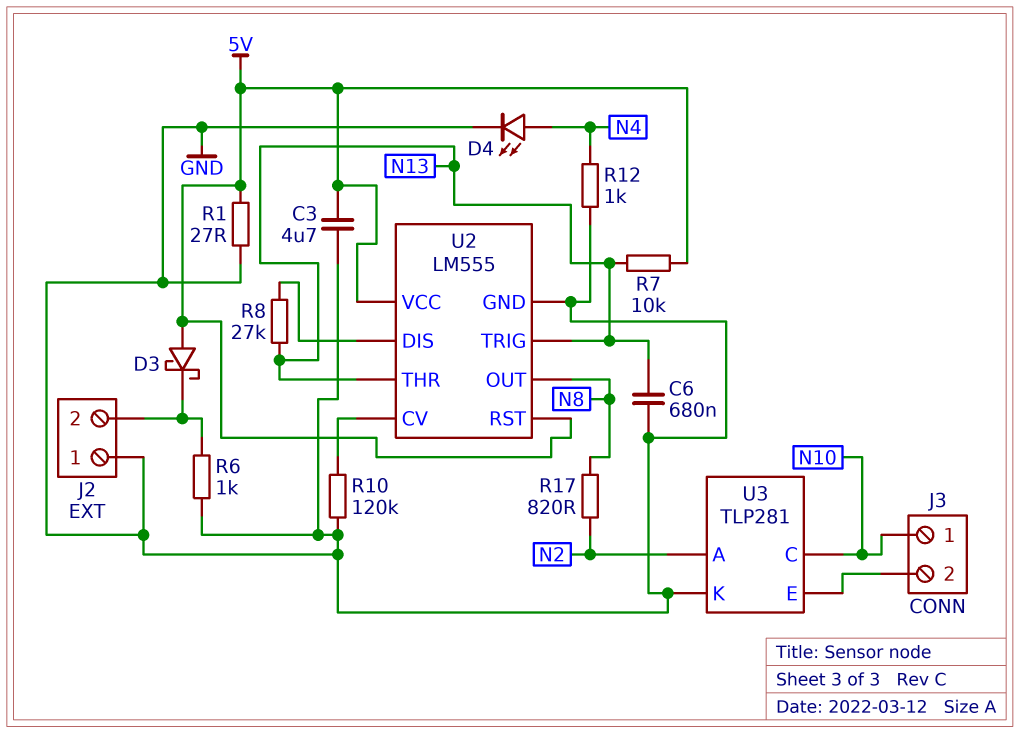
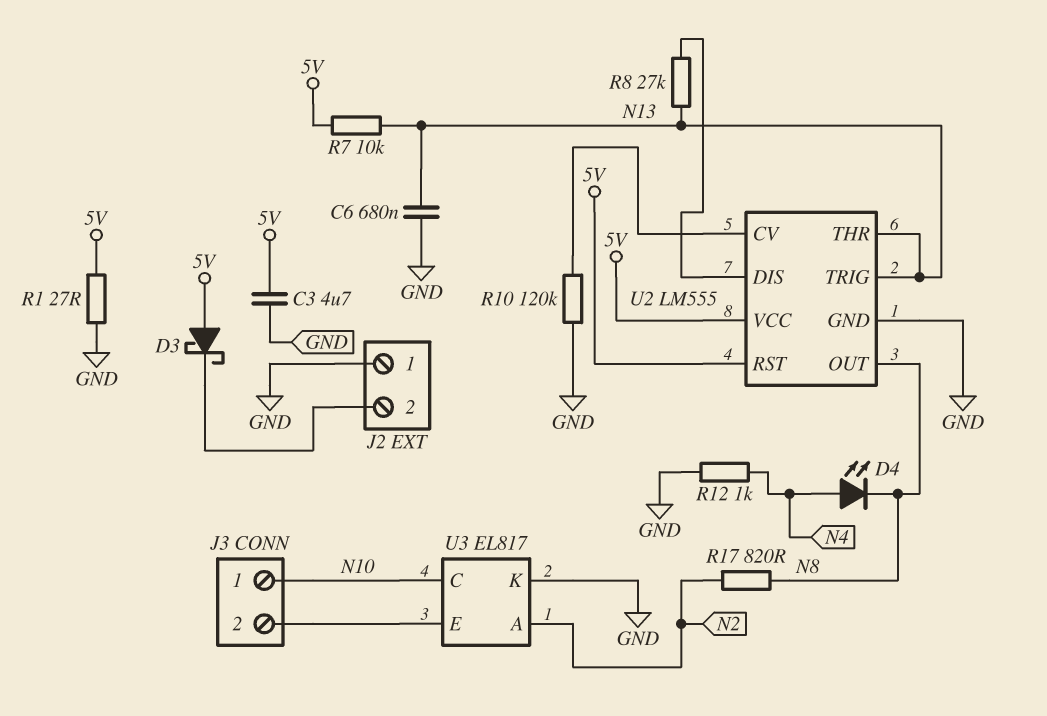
D4: LED (A N4, K GND) -> LED (A N4, K N8)
R6: 1k (GND, J2/2) -> none
U3: TLP281 -> EL817

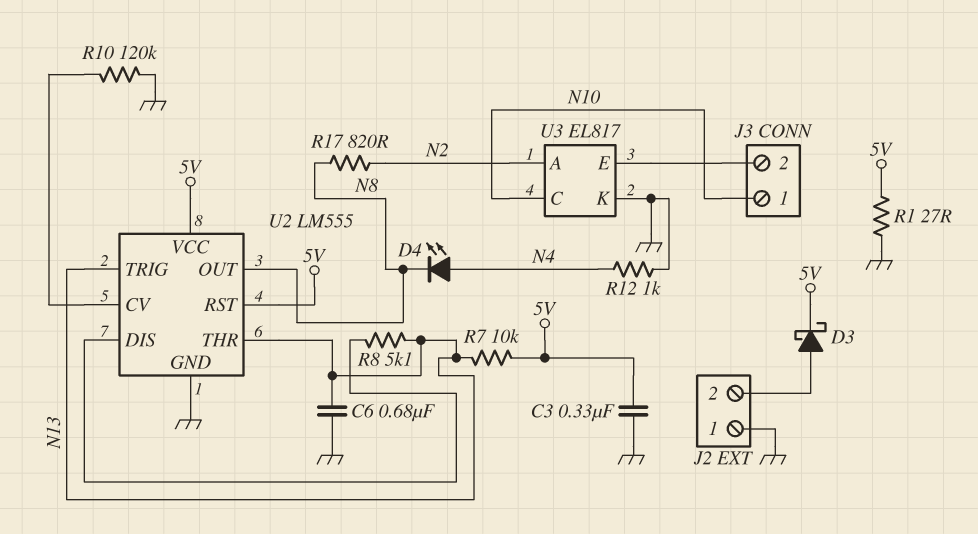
C3: 4.7uF (5V, GND) -> 330nF (5V, GND)
D3: schottky (A 5V, K J2/2) -> schottky (A J2/2, K 5V)
R8: 27k (N13, U2/DIS) -> 5.1k (N13, U2/DIS)

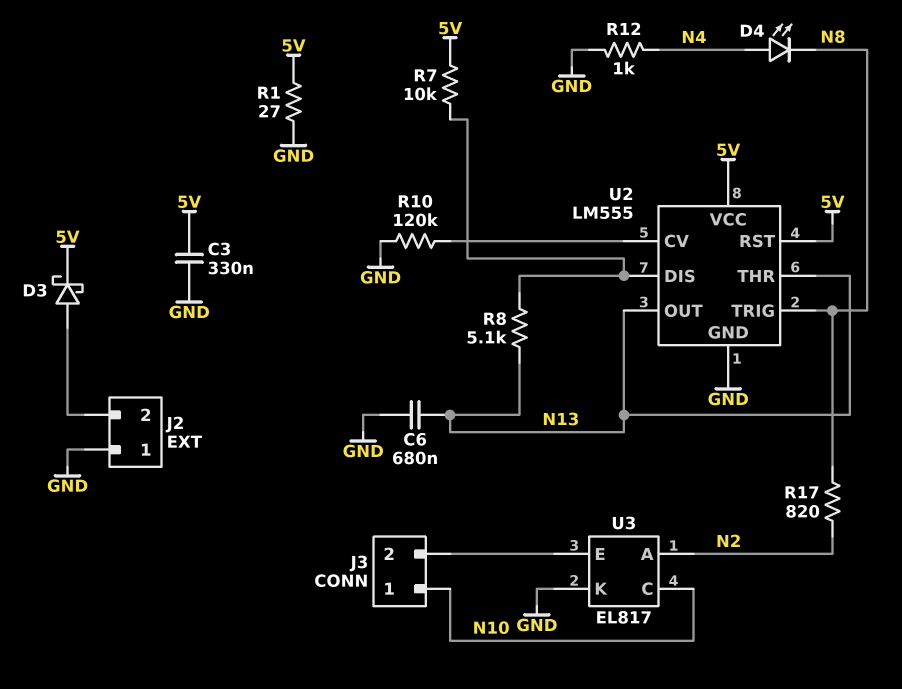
R7: 10k (5V, N13) -> 10k (5V, U2/DIS)
U2 pin OUT: N8 -> N13
U2 pin TRIG: N13 -> N8

